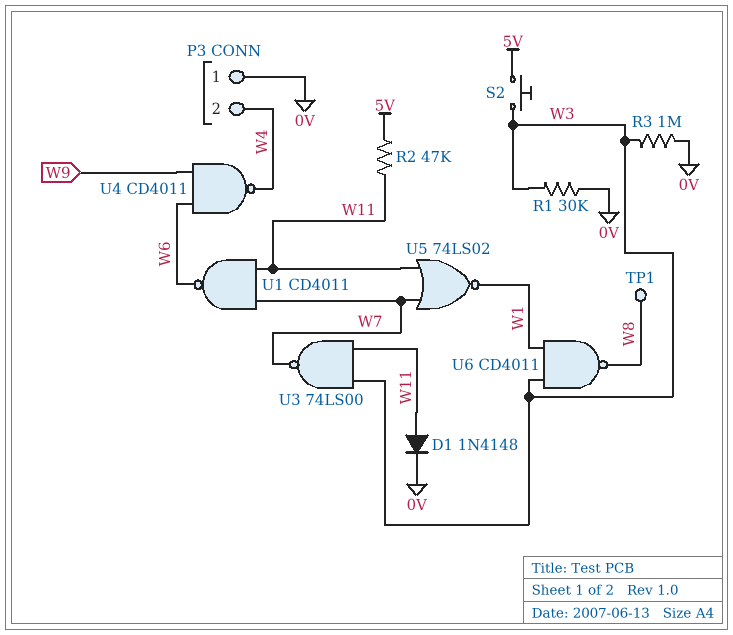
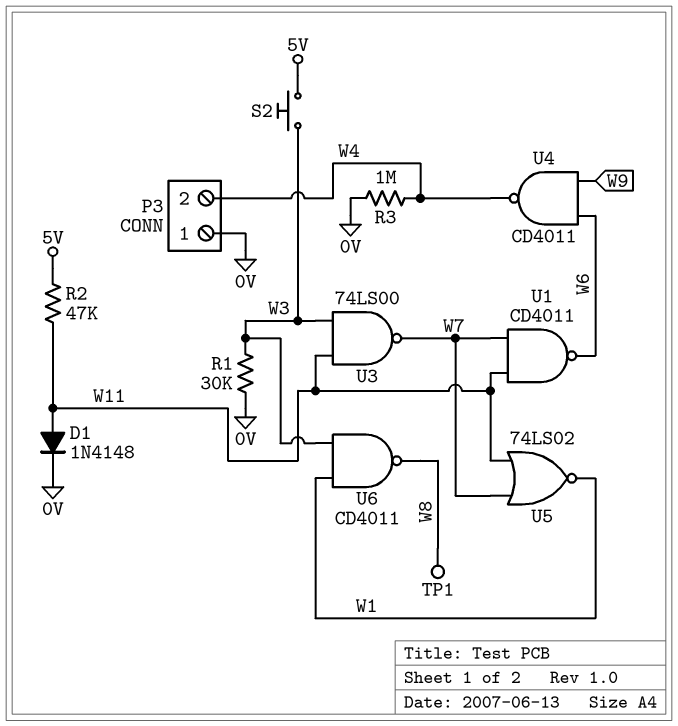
R3: 1M (0V, W3) -> 1M (0V, W4)

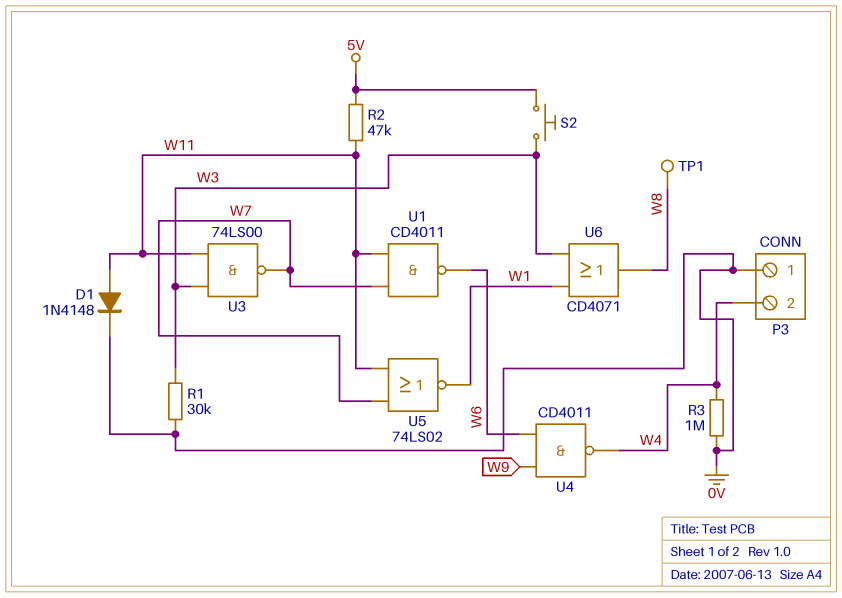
U6: NAND CD4011 (in W1, in W3, out W8) -> OR CD4071 (in W1, in W3, out W8)

